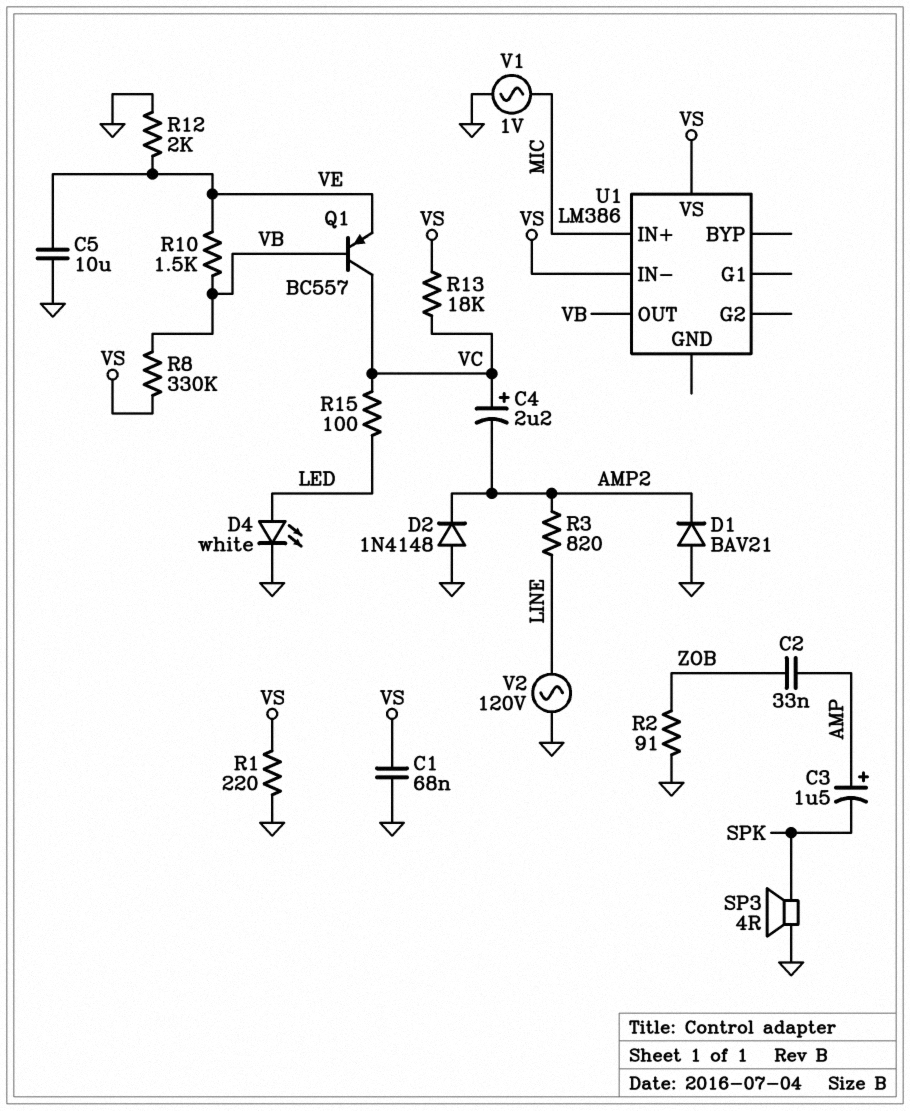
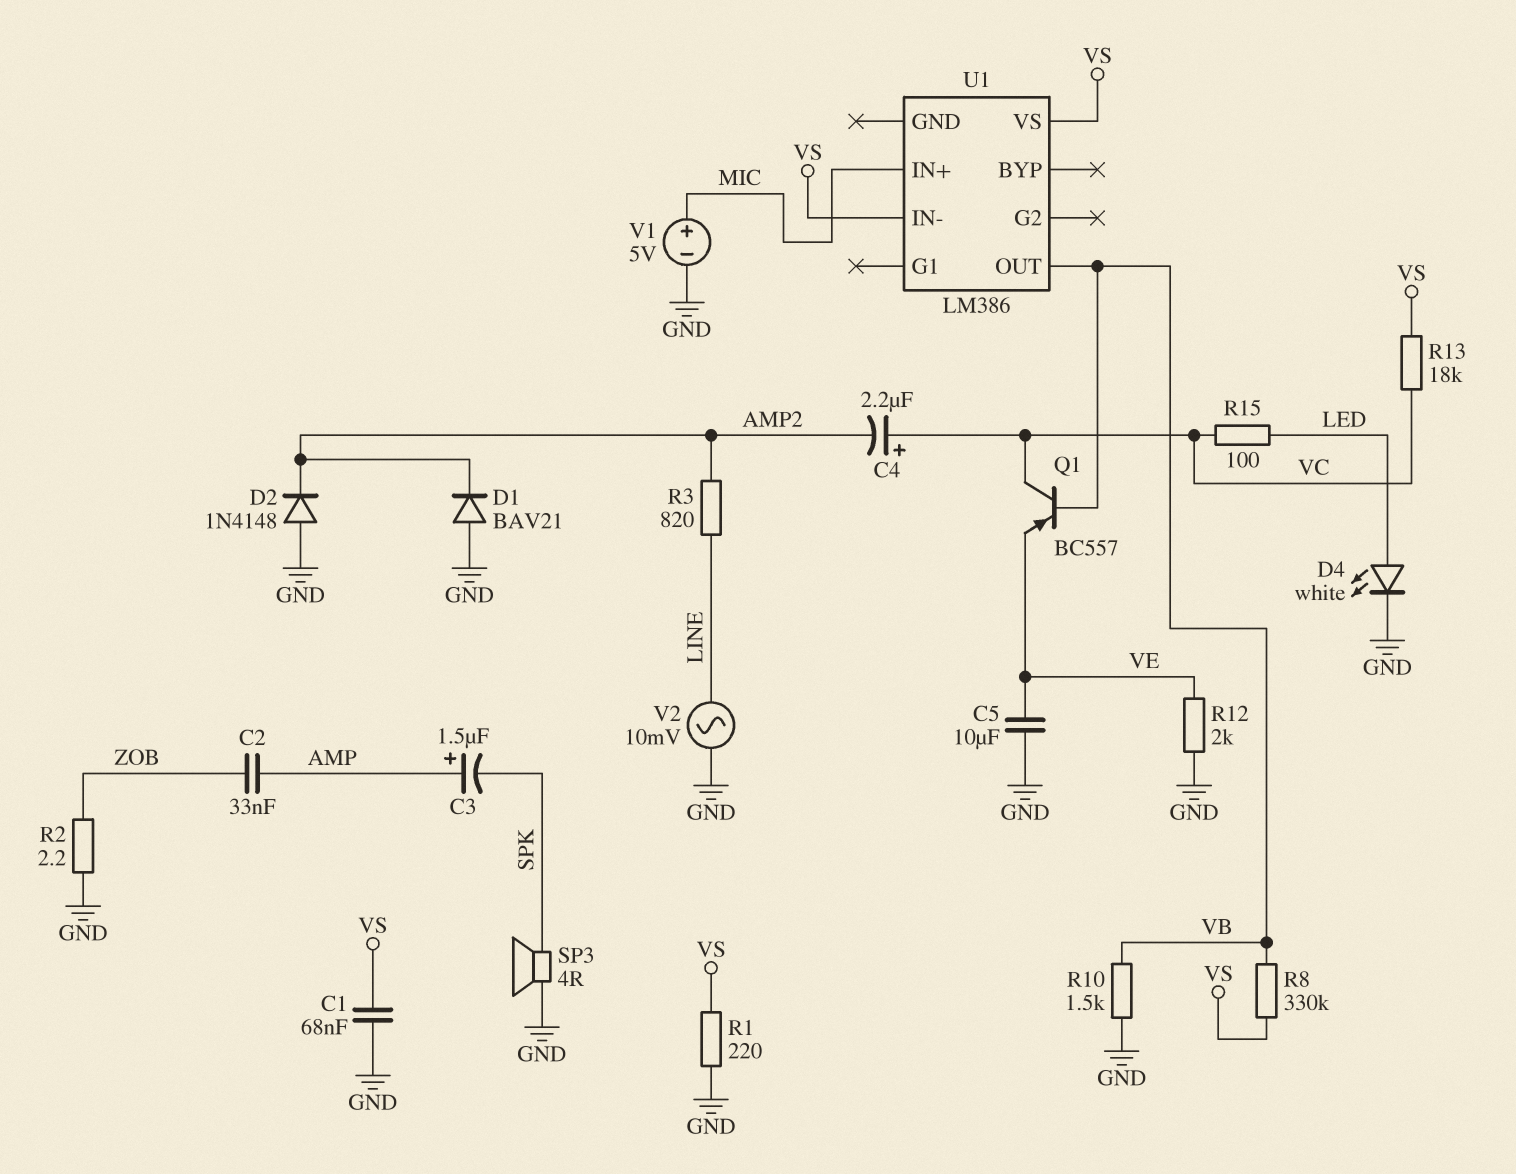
R2: 91 (GND, ZOB) -> 2.2 (GND, ZOB)
R10: 1.5k (VB, VE) -> 1.5k (GND, VB)
V1: AC 1V (GND, MIC) -> 5V (plus MIC, minus GND)
V2: AC 120V (GND, LINE) -> AC 10mV (GND, LINE)

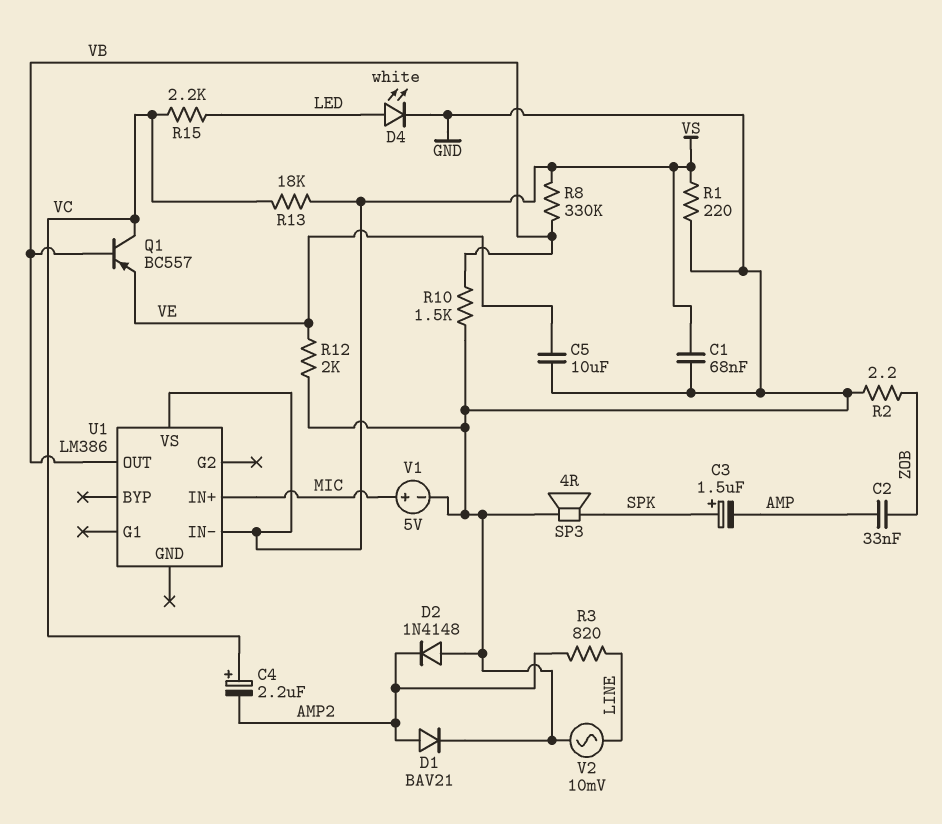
C3: 1.5uF (plus AMP, minus SPK) -> 1.5uF (plus SPK, minus AMP)
D1: diode BAV21 (A GND, K AMP2) -> diode BAV21 (A AMP2, K GND)
R15: 100 (LED, VC) -> 2.2k (LED, VC)

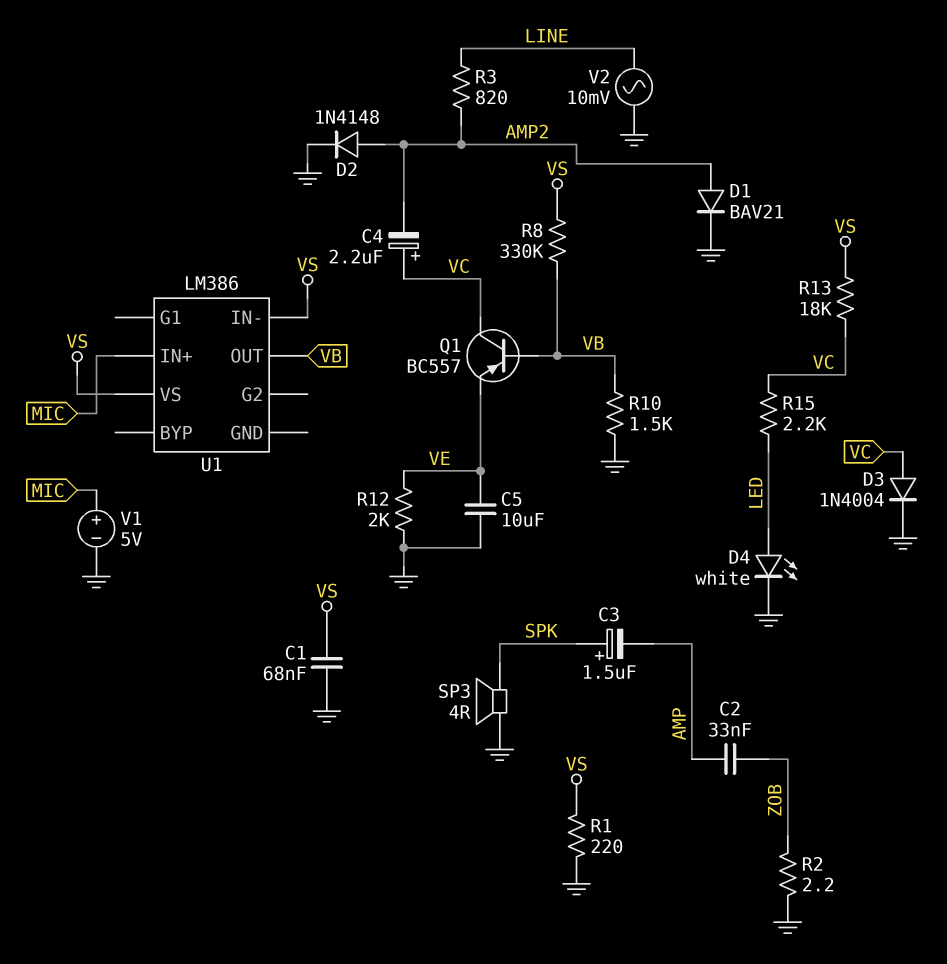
D2: diode 1N4148 (A GND, K AMP2) -> diode 1N4148 (A AMP2, K GND)
D3: none -> diode 1N4004 (A VC, K GND)

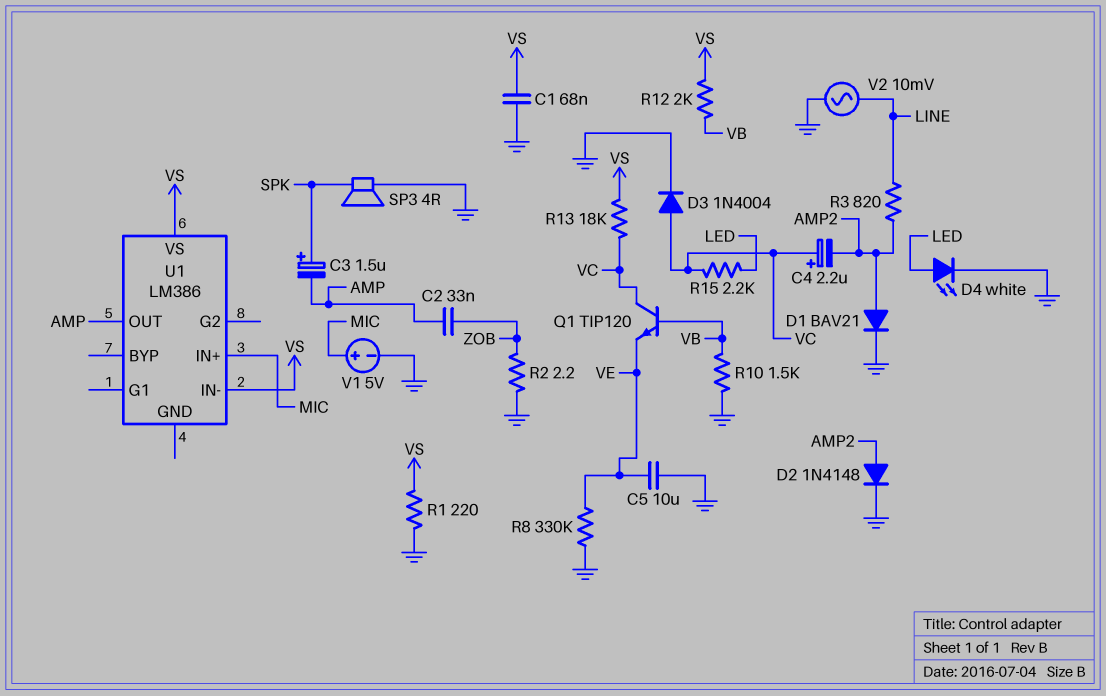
Q1: PNP BC557 (B VB, C VC, E VE) -> NPN TIP120 (B VB, C VC, E VE)
R8: 330k (VB, VS) -> 330k (GND, VE)
R12: 2k (GND, VE) -> 2k (VB, VS)
U1 pin OUT: VB -> AMP

